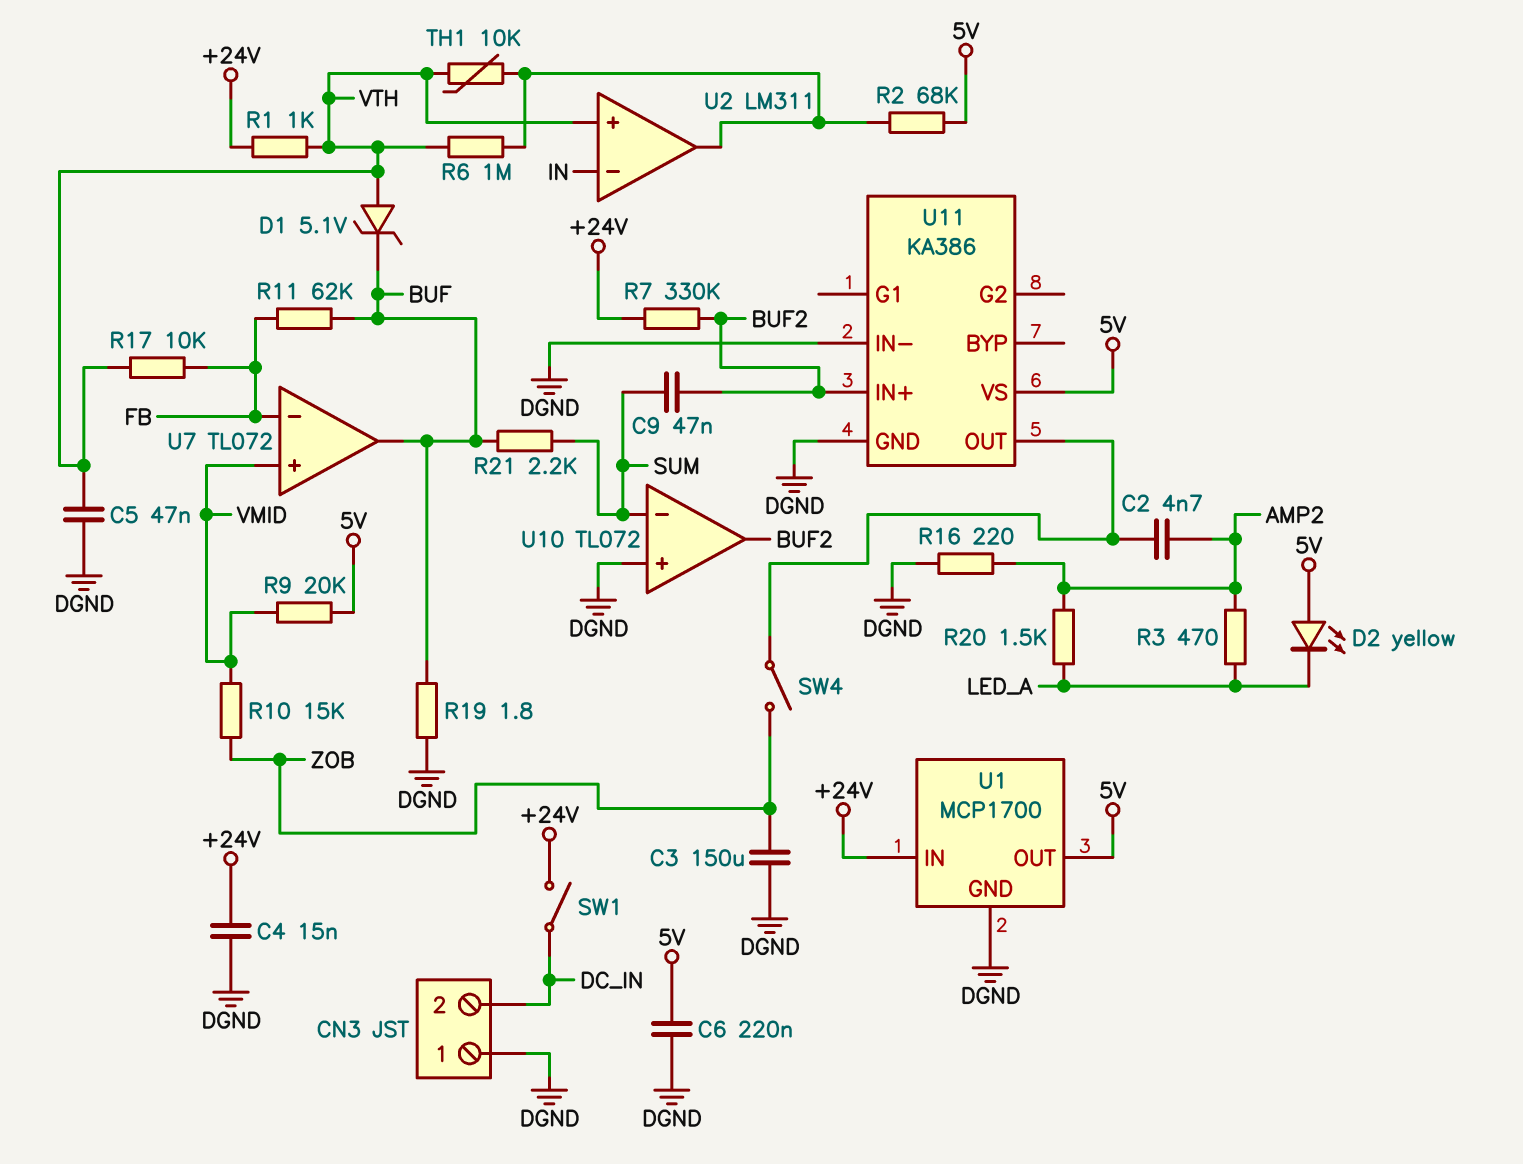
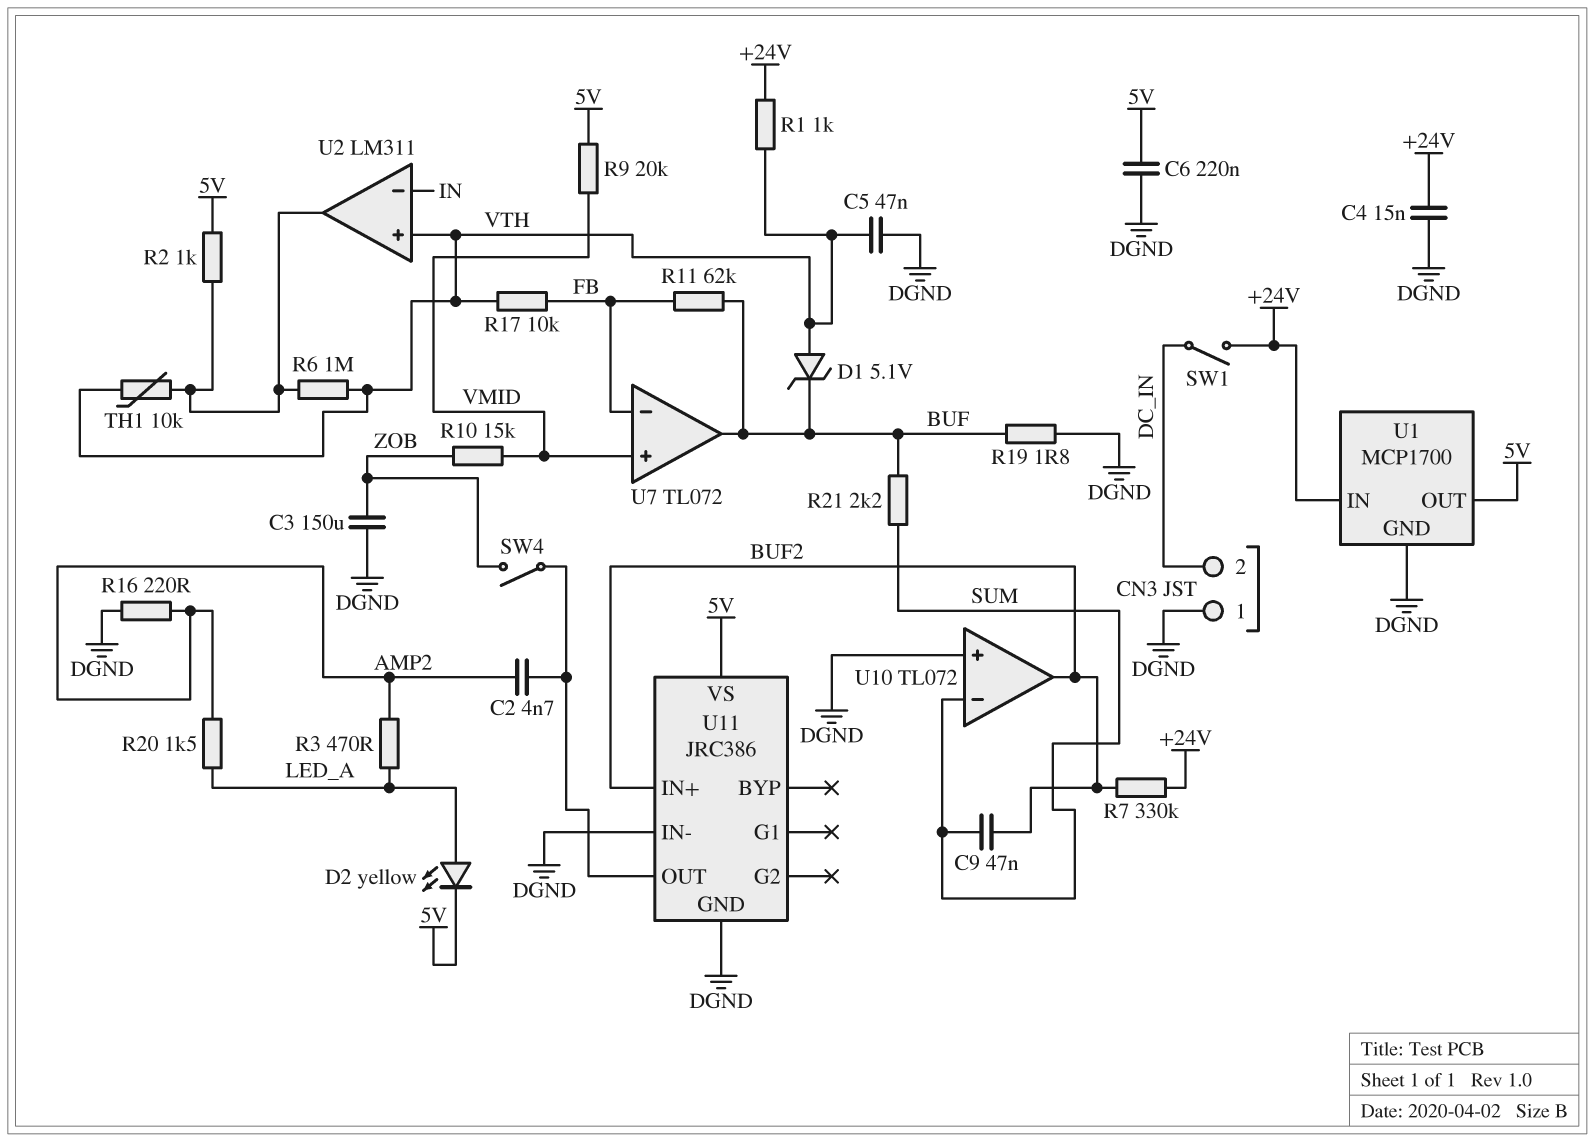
D2: LED yellow (A 5V, K LED_A) -> LED yellow (A LED_A, K 5V)
R2: 68k (5V, U2/out) -> 1k (5V, U2/out)
U11: KA386 -> JRC386

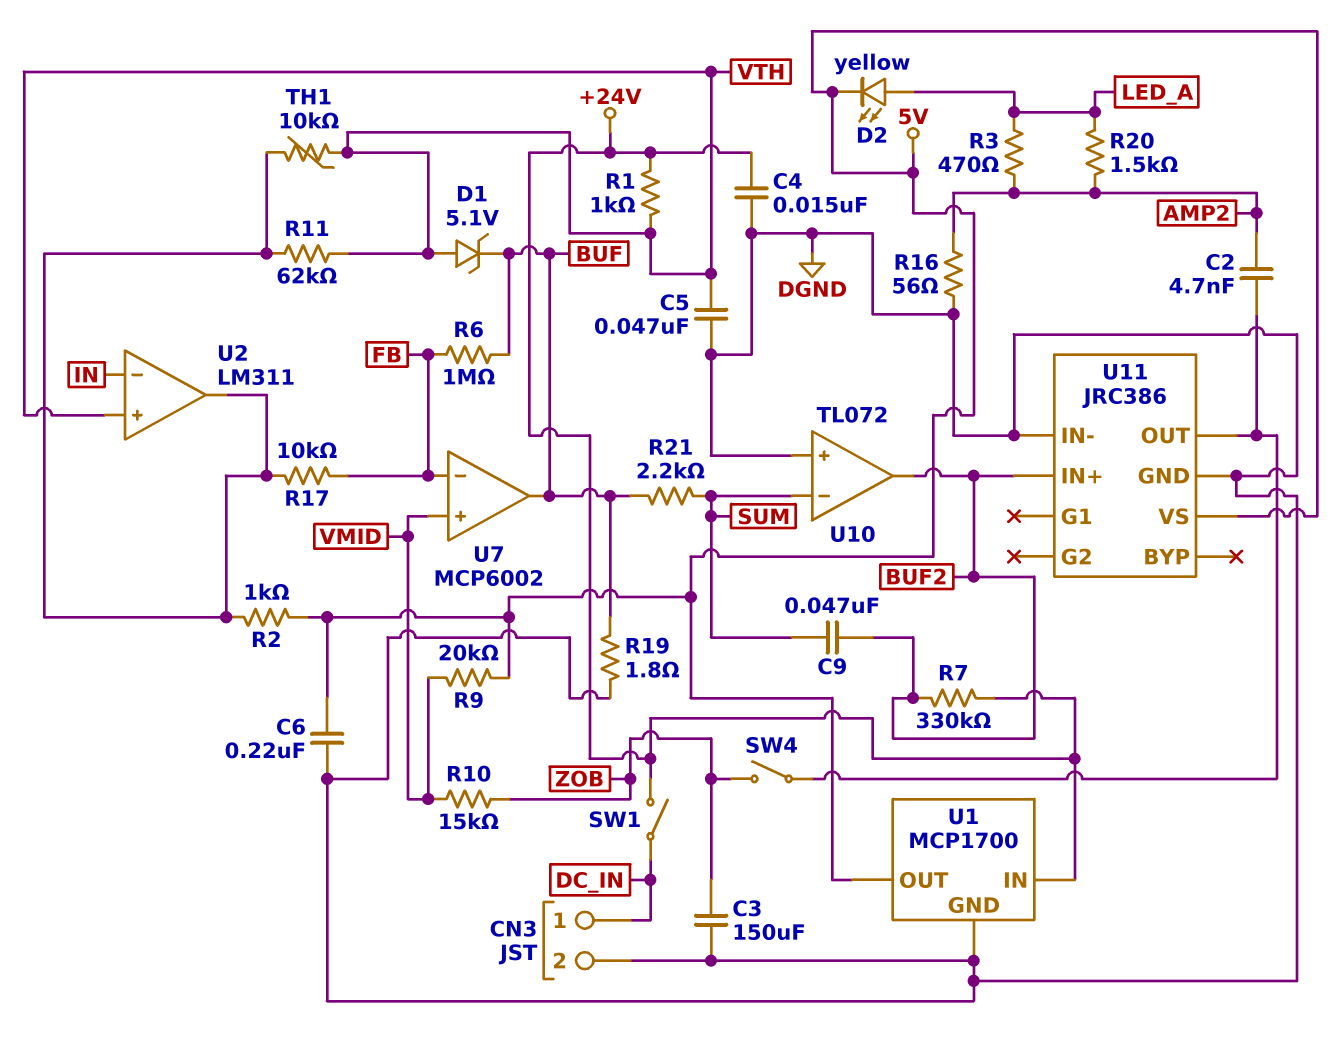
CN3 pin 1: DGND -> DC_IN
CN3 pin 2: DC_IN -> DGND
R6: 1M (U2/out, VTH) -> 1M (BUF, FB)
R11: 62k (BUF, FB) -> 62k (U2/out, VTH)
R16: 220 (AMP2, DGND) -> 56 (AMP2, DGND)
R17: 10k (FB, VTH) -> 10k (FB, U2/out)
U7: TL072 -> MCP6002

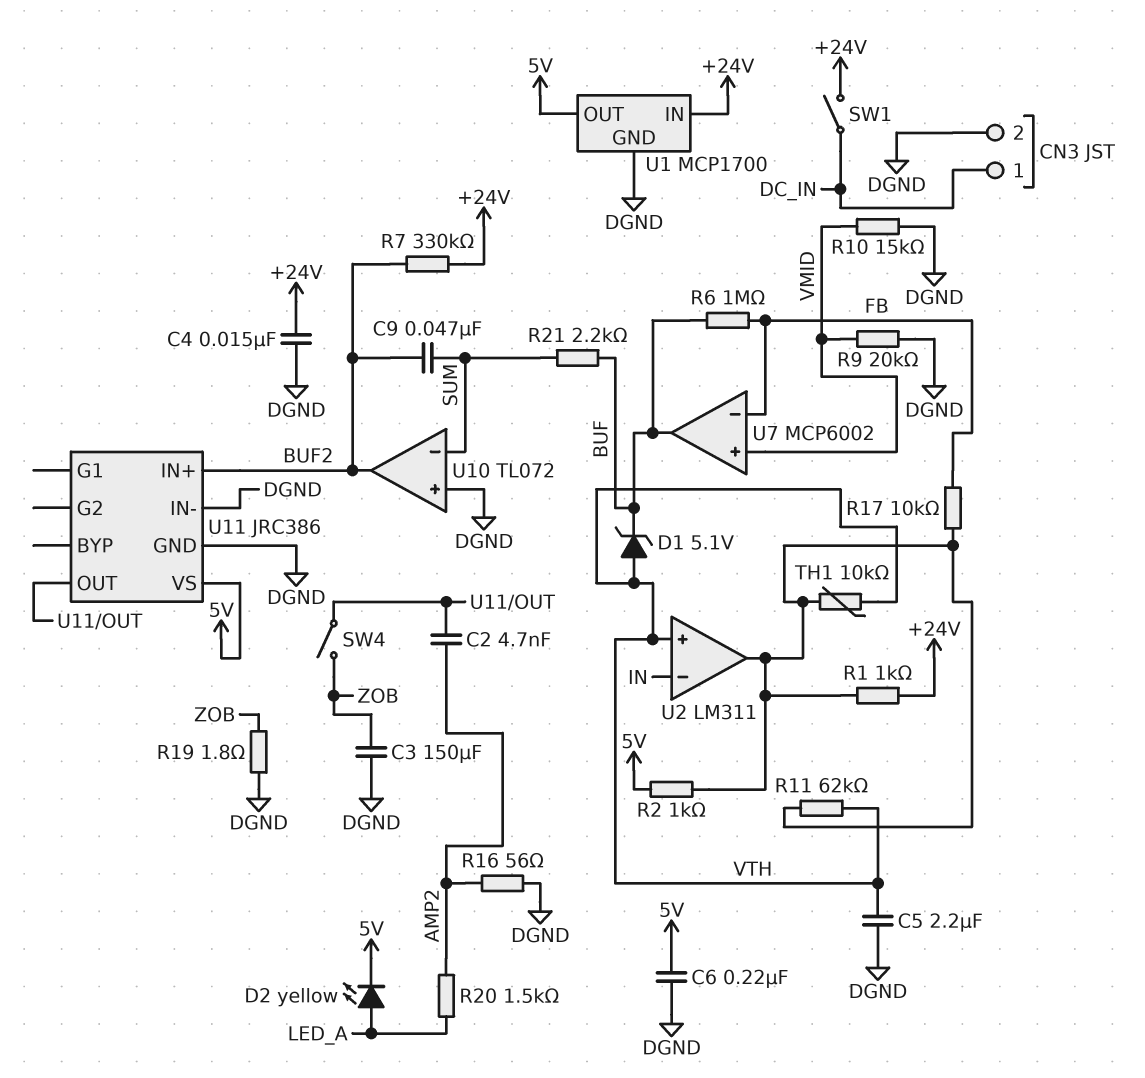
C5: 47nF (DGND, VTH) -> 2.2uF (DGND, VTH)
R1: 1k (+24V, VTH) -> 1k (+24V, U2/out)
R3: 470 (AMP2, LED_A) -> none
R9: 20k (5V, VMID) -> 20k (DGND, VMID)
R10: 15k (VMID, ZOB) -> 15k (DGND, VMID)
R19: 1.8 (BUF, DGND) -> 1.8 (DGND, ZOB)

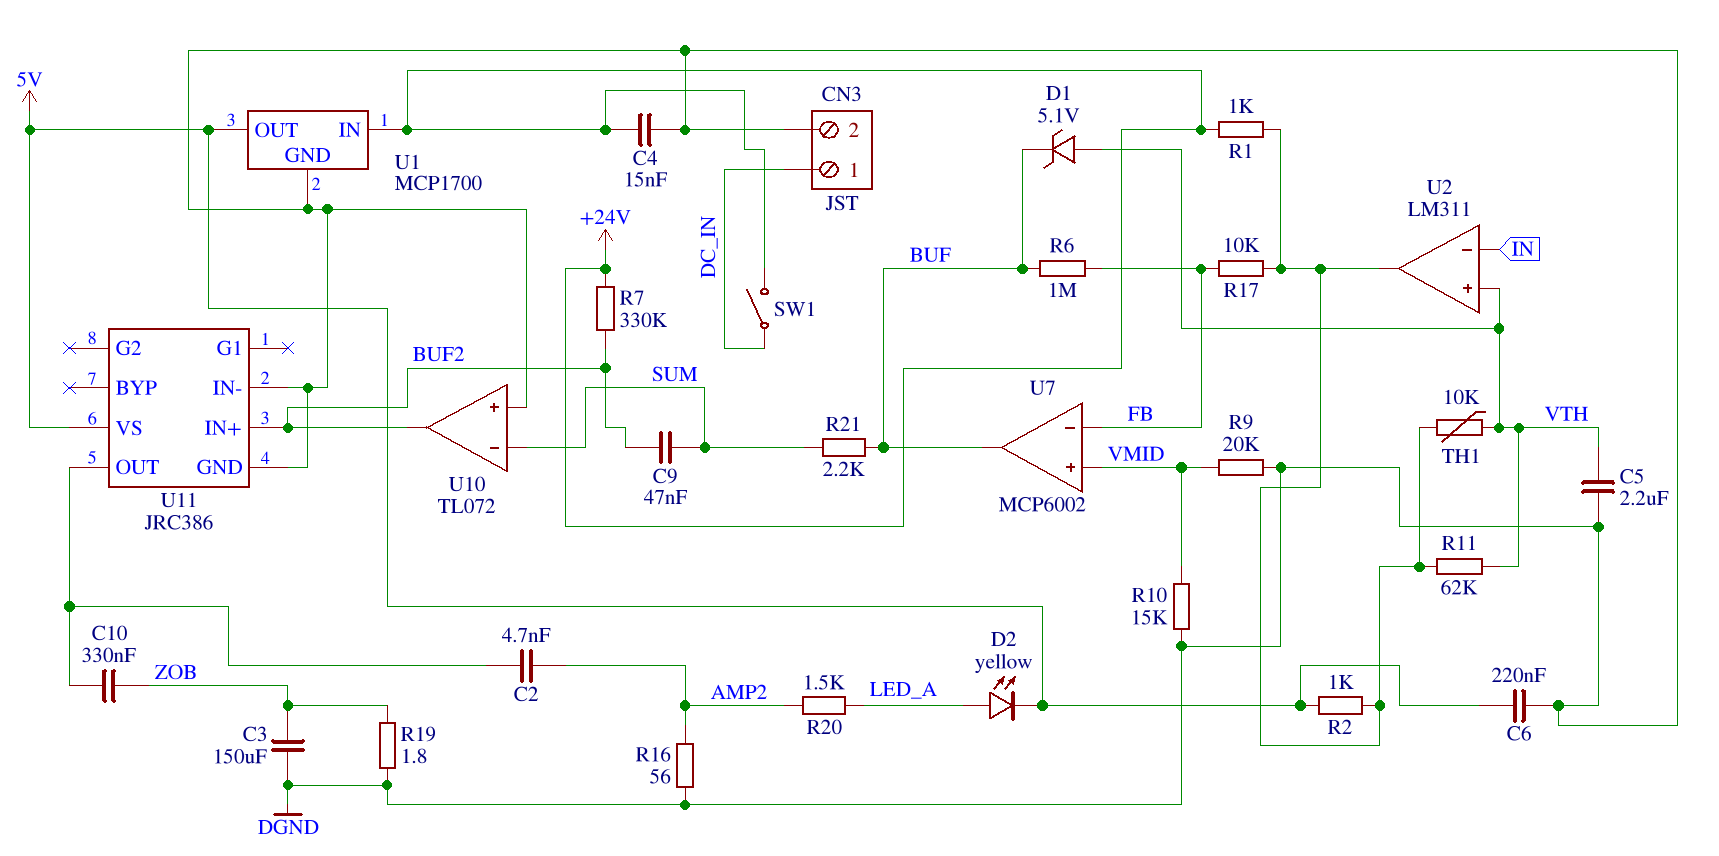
C10: none -> 330nF (U11/OUT, ZOB)
SW4: switch (U11/OUT, ZOB) -> none

